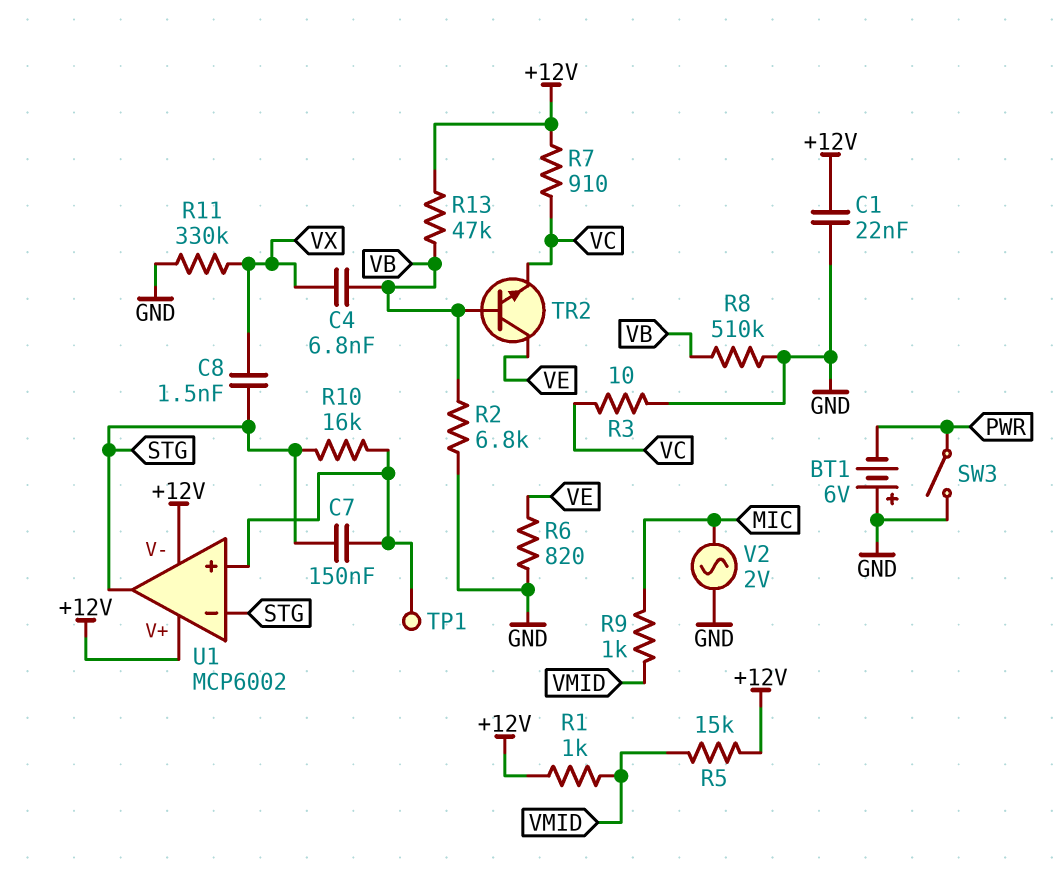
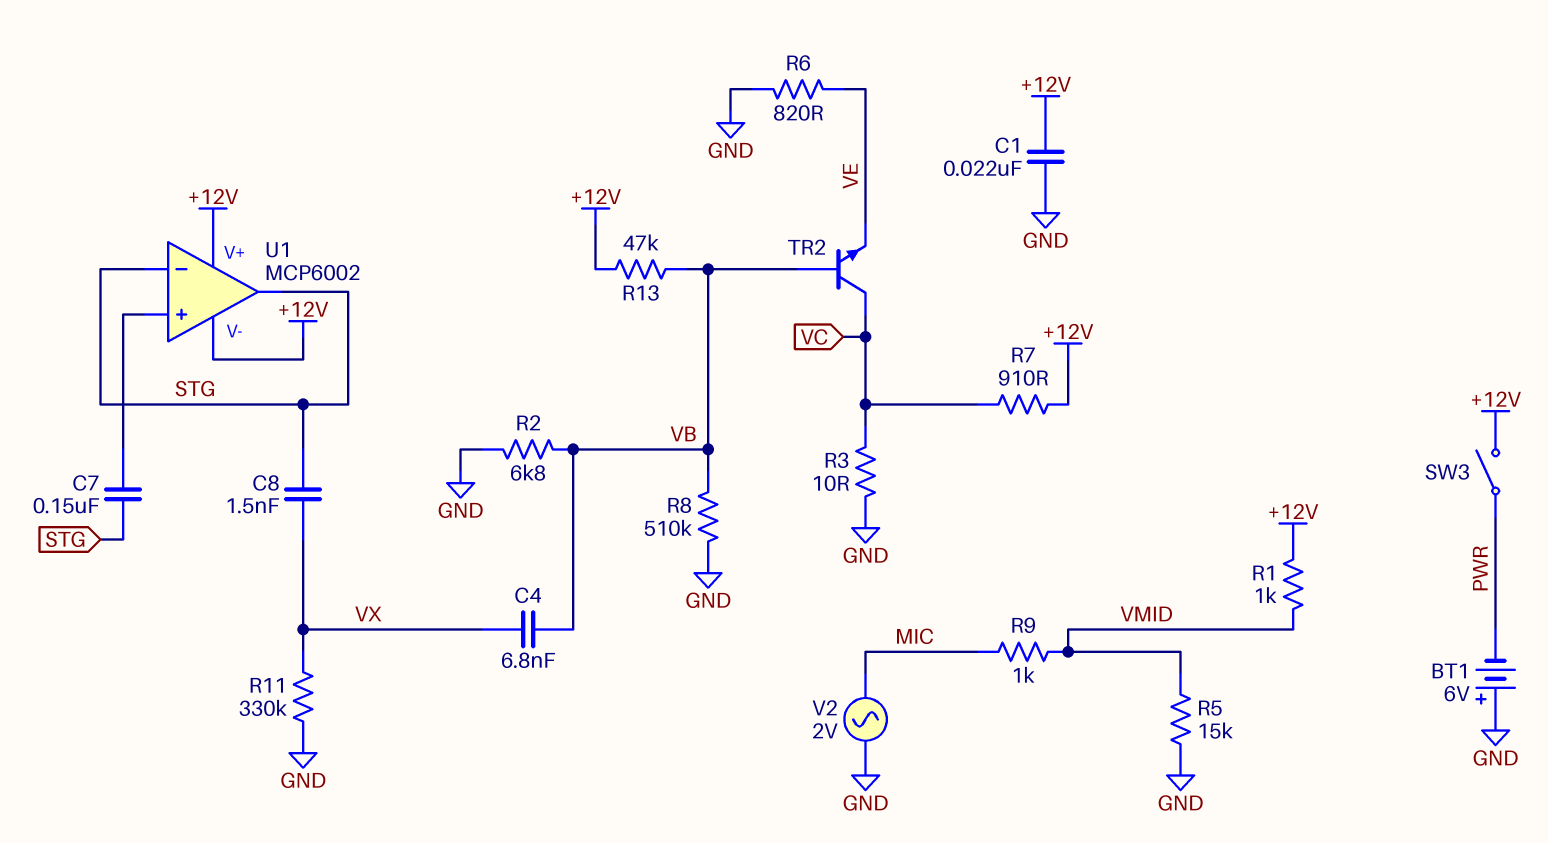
R5: 15k (+12V, VMID) -> 15k (GND, VMID)
R10: 16k (STG, U1/in+) -> none
SW3: switch (GND, PWR) -> switch (+12V, PWR)
TP1: test point (U1/in+) -> none
TR2: NPN (B VB, C VE, E VC) -> NPN (B VB, C VC, E VE)

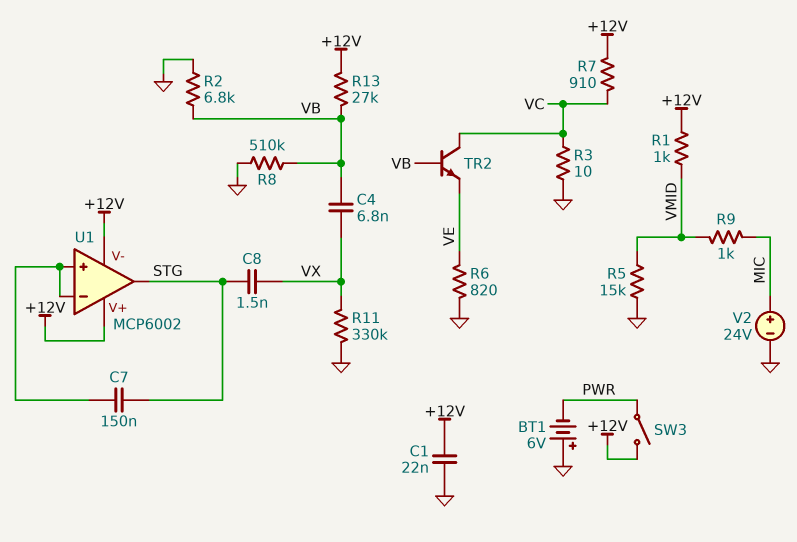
R13: 47k (+12V, VB) -> 27k (+12V, VB)
U1 pin in-: STG -> U1/in+
V2: AC 2V (GND, MIC) -> 24V (plus MIC, minus GND)

